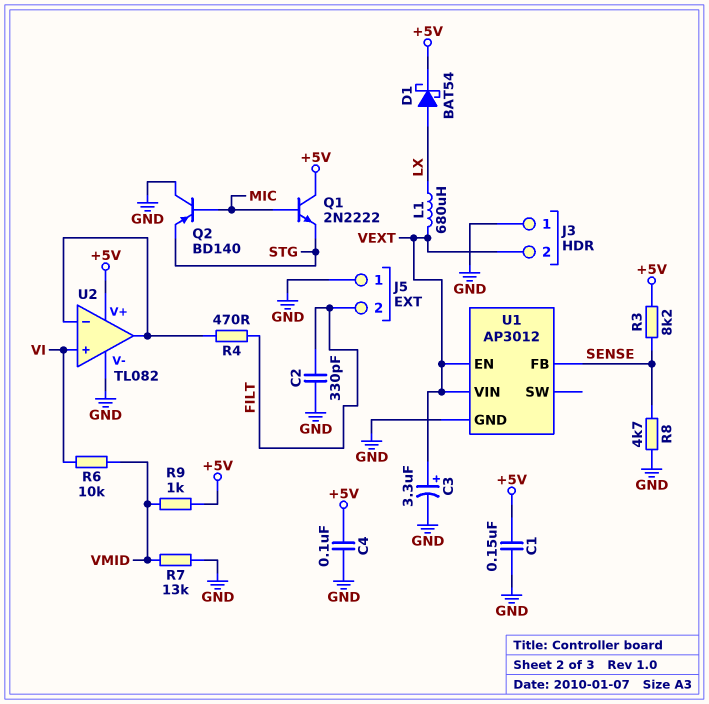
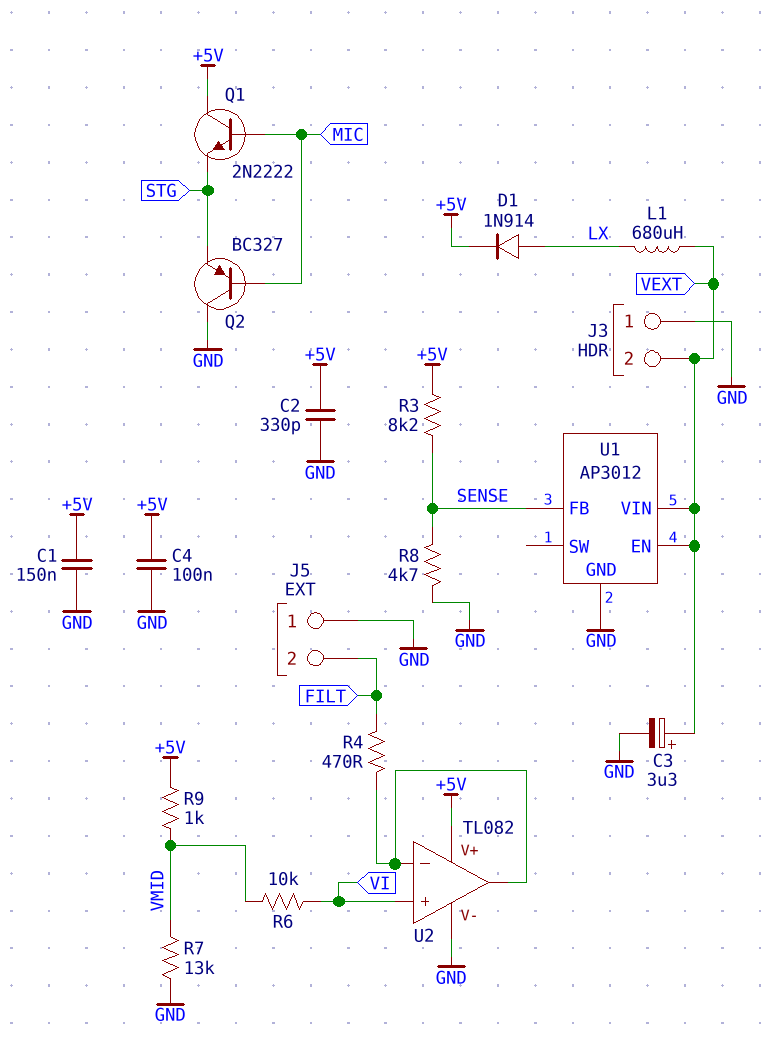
C2: 330pF (FILT, GND) -> 330pF (+5V, GND)
D1: schottky BAT54 (A LX, K +5V) -> diode 1N914 (A LX, K +5V)
Q2: PNP BD140 (B MIC, C GND, E STG) -> PNP BC327 (B MIC, C GND, E STG)

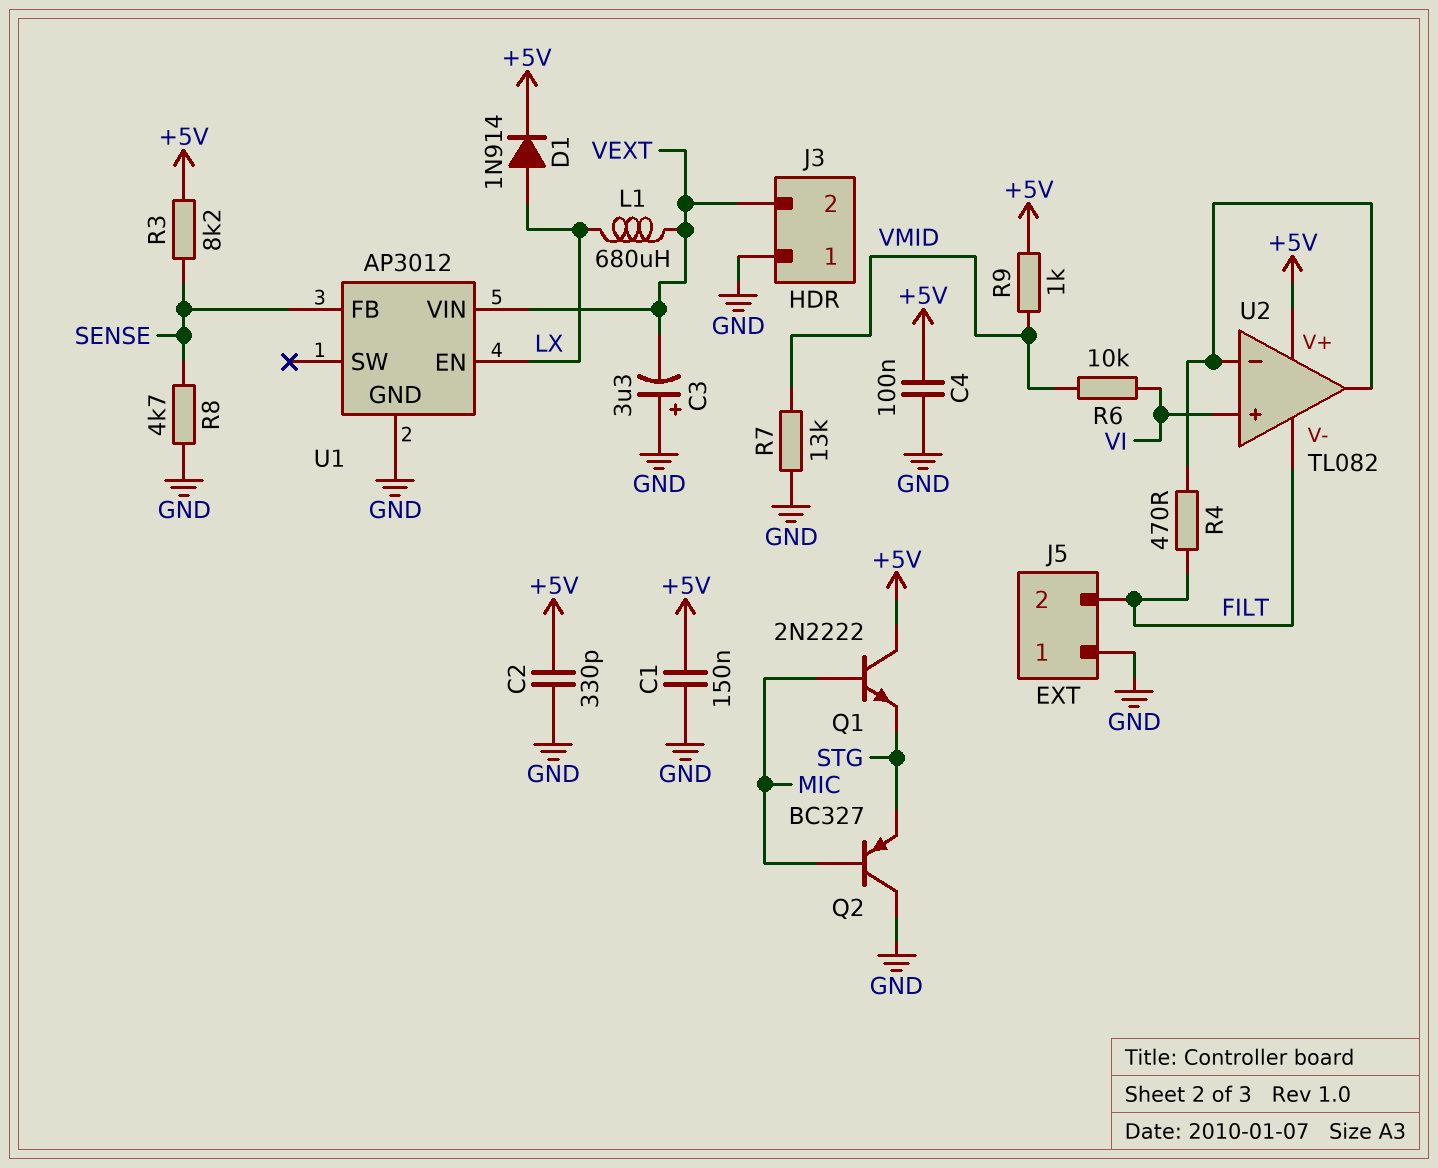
C3: 3.3uF (plus VEXT, minus GND) -> 3.3uF (plus GND, minus VEXT)
U1 pin EN: VEXT -> LX
U2 pin V-: GND -> FILT

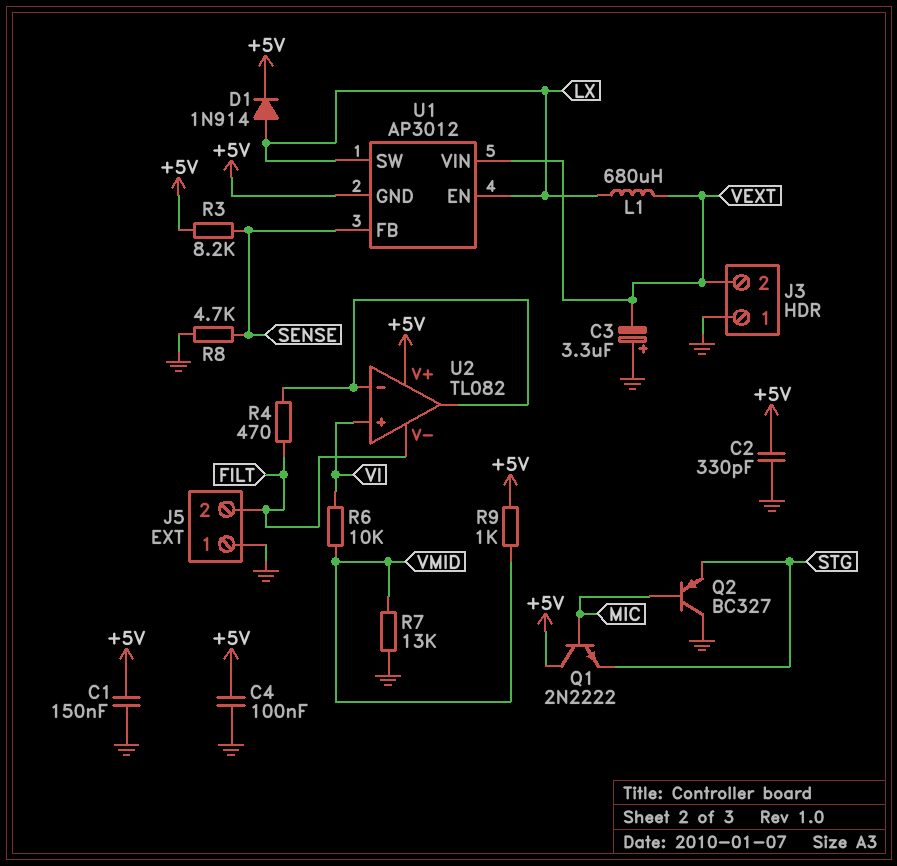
U1 pin GND: GND -> +5V
U1 pin SW: none -> LX

